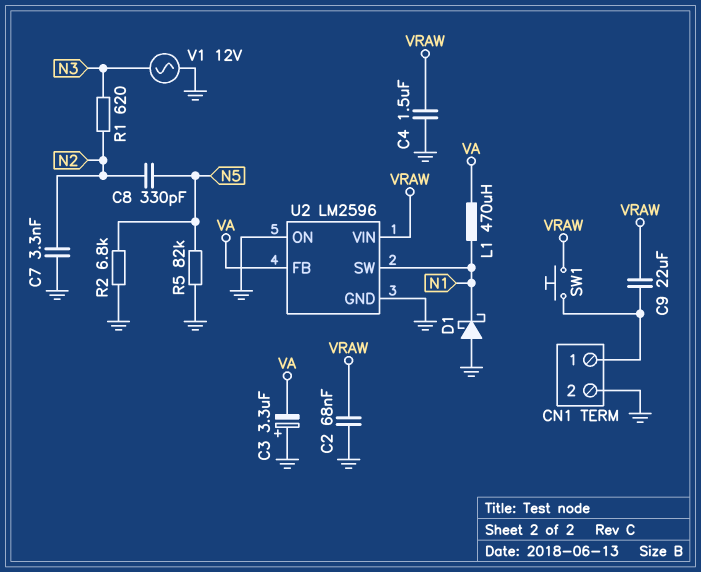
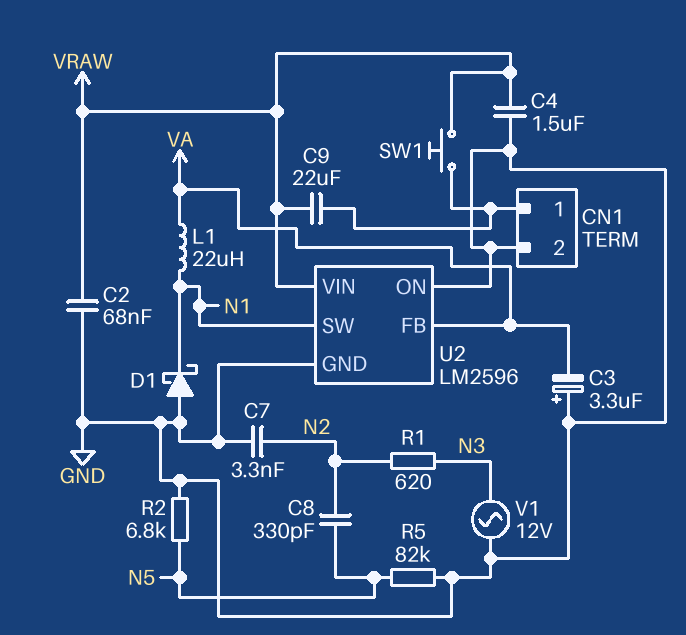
L1: 470uH (N1, VA) -> 22uH (N1, VA)

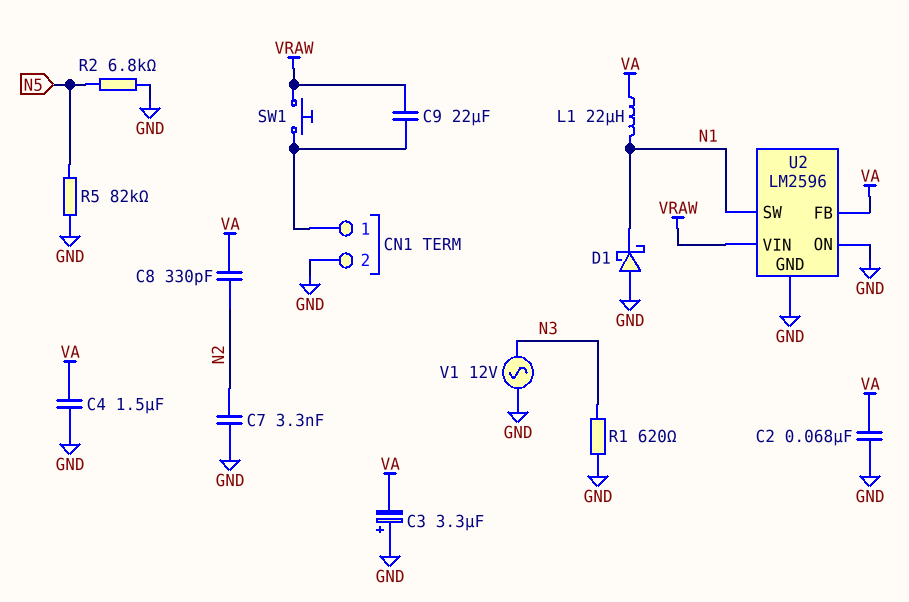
C2: 68nF (GND, VRAW) -> 68nF (GND, VA)
C4: 1.5uF (GND, VRAW) -> 1.5uF (GND, VA)
C8: 330pF (N2, N5) -> 330pF (N2, VA)
R1: 620 (N2, N3) -> 620 (GND, N3)

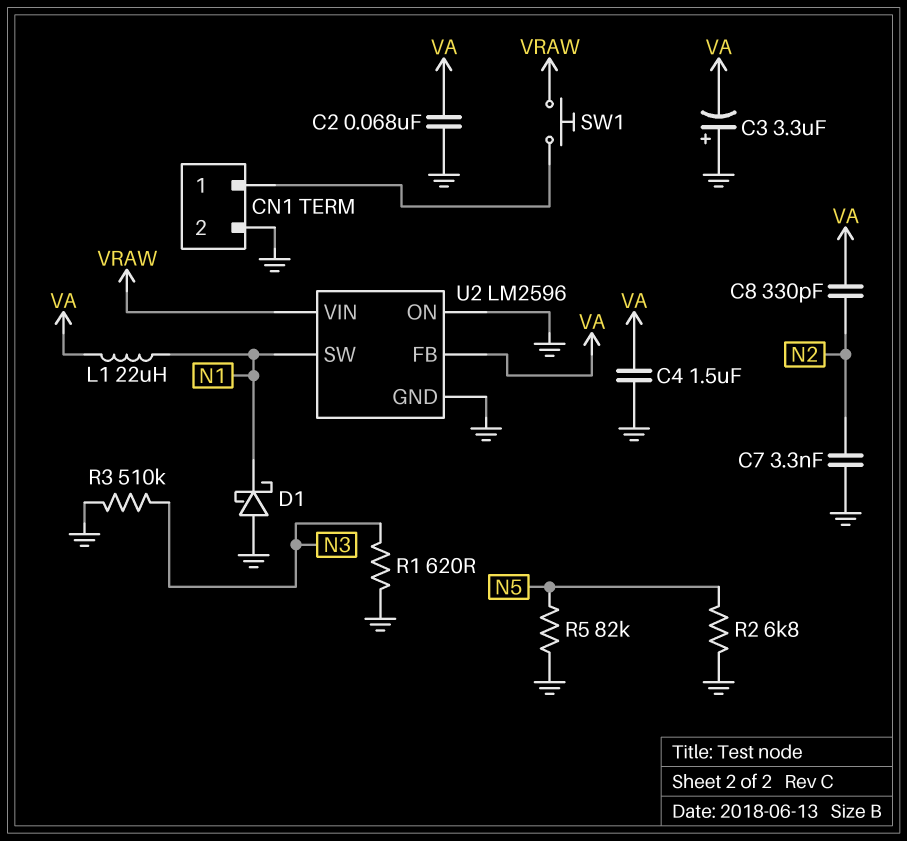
C9: 22uF (CN1/1, VRAW) -> none
R3: none -> 510k (GND, N3)
V1: AC 12V (GND, N3) -> none

